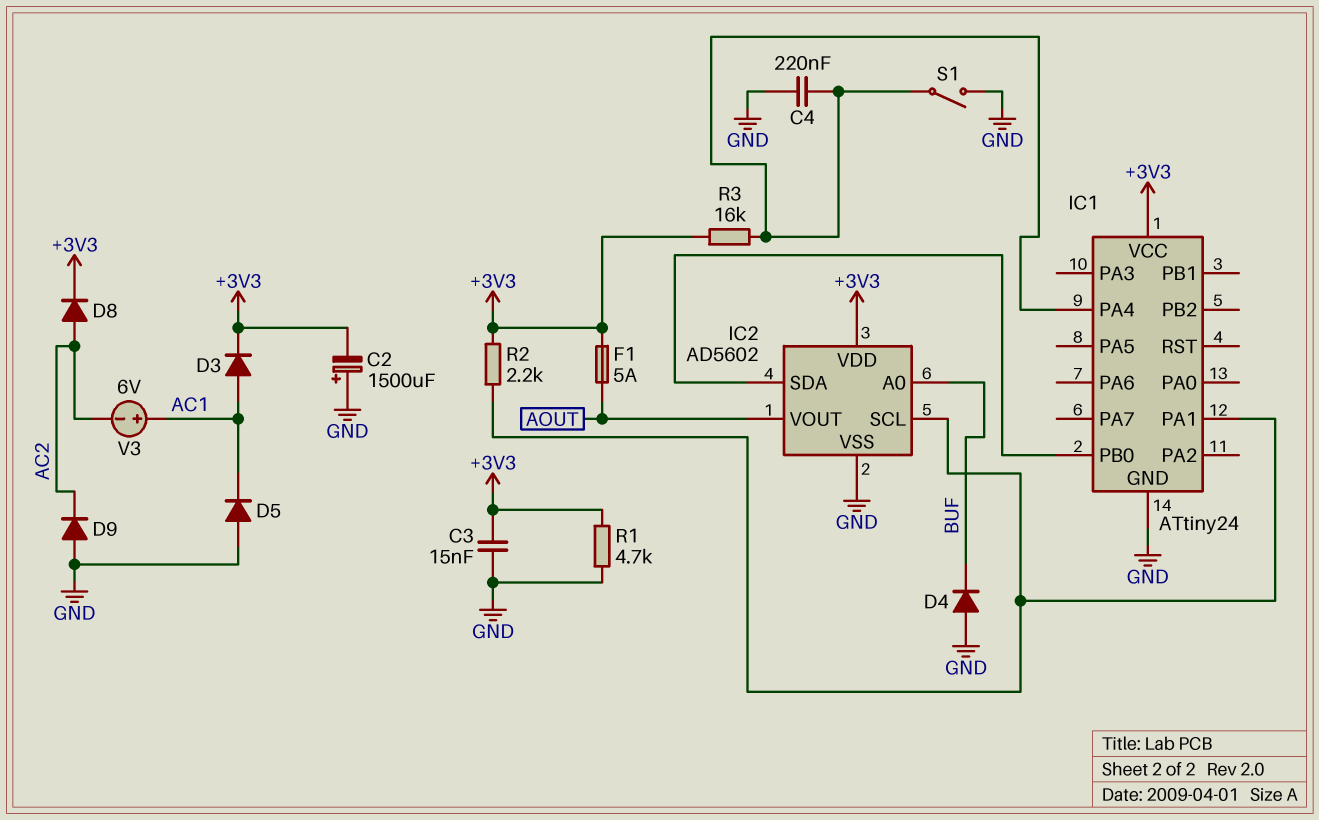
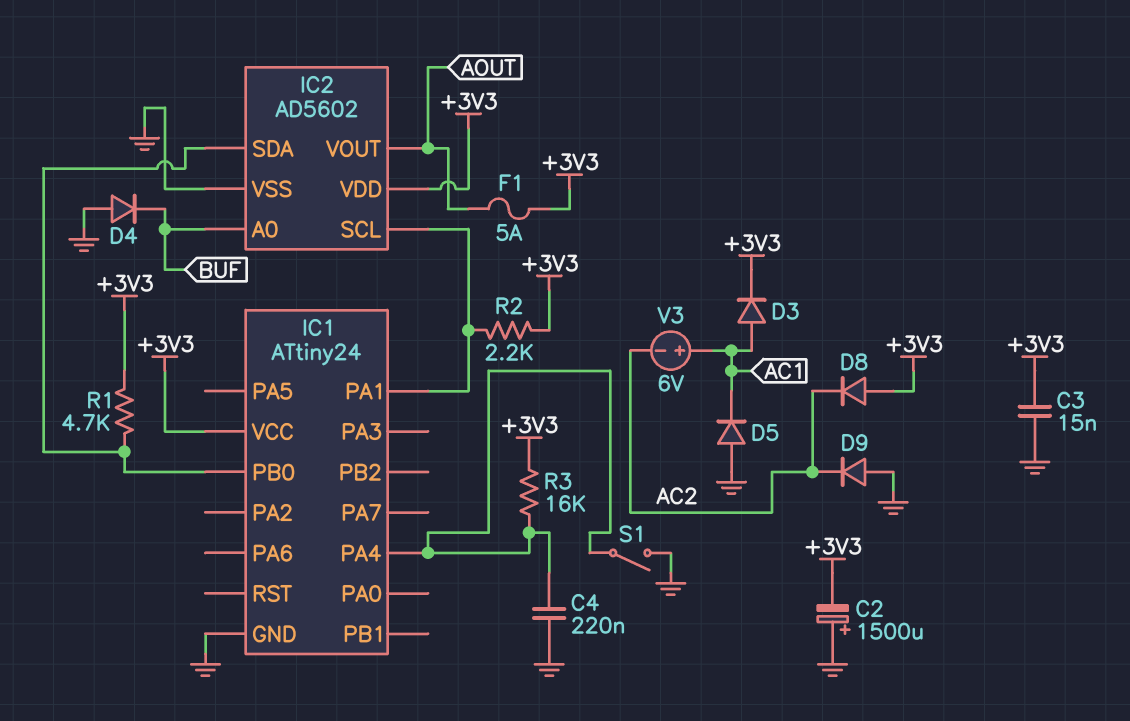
D8: diode (A AC2, K +3V3) -> diode (A +3V3, K AC2)
R1: 4.7k (+3V3, GND) -> 4.7k (+3V3, IC1/PB0)

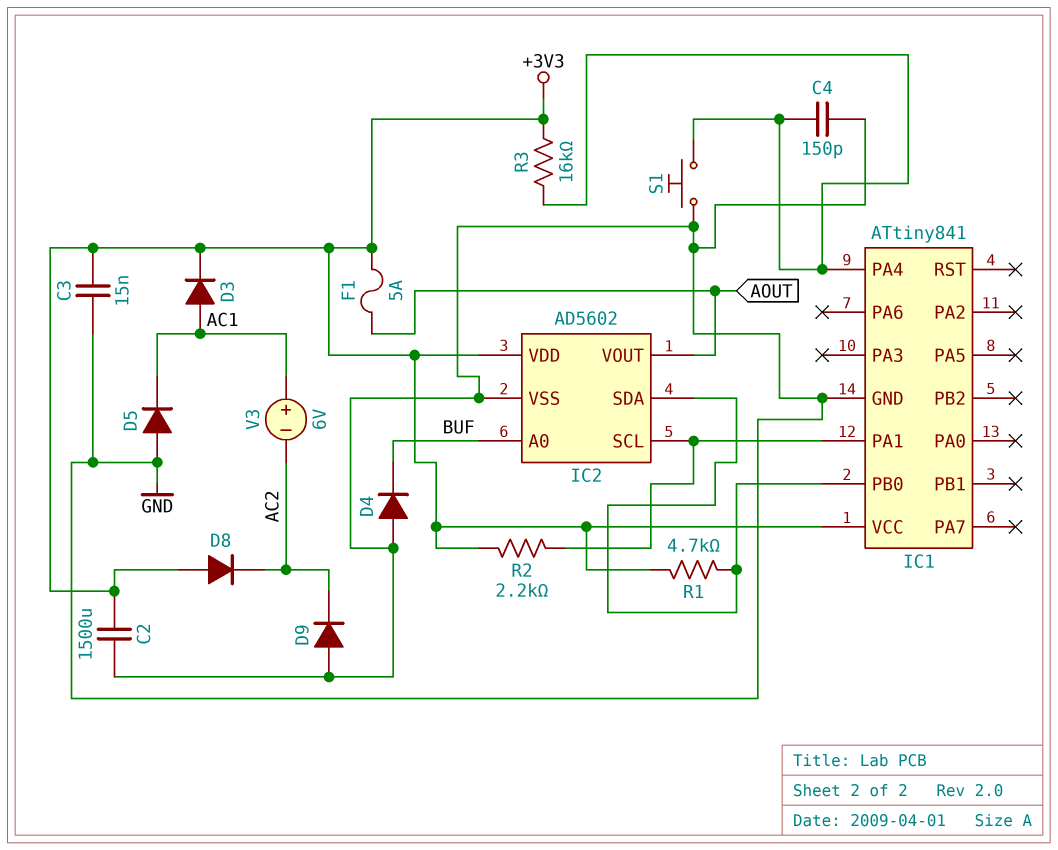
C2: 1500uF (plus GND, minus +3V3) -> 1500uF (+3V3, GND)
C4: 220nF (GND, IC1/PA4) -> 150pF (GND, IC1/PA4)
IC1: ATtiny24 -> ATtiny841
S1: switch (GND, IC1/PA4) -> button (GND, IC1/PA4)

